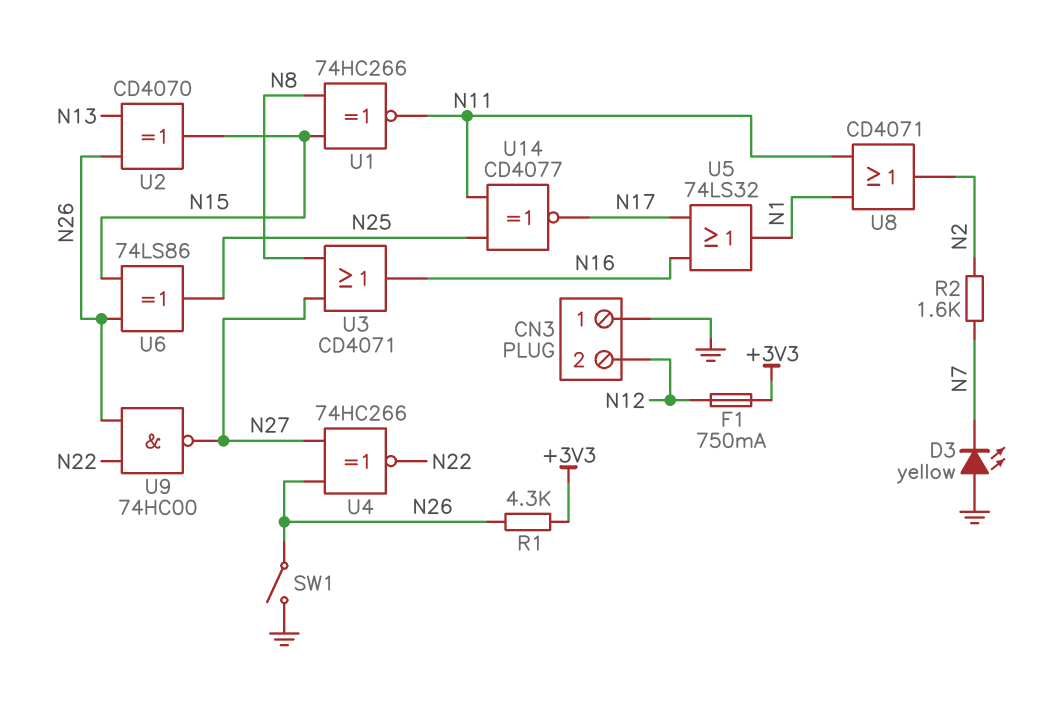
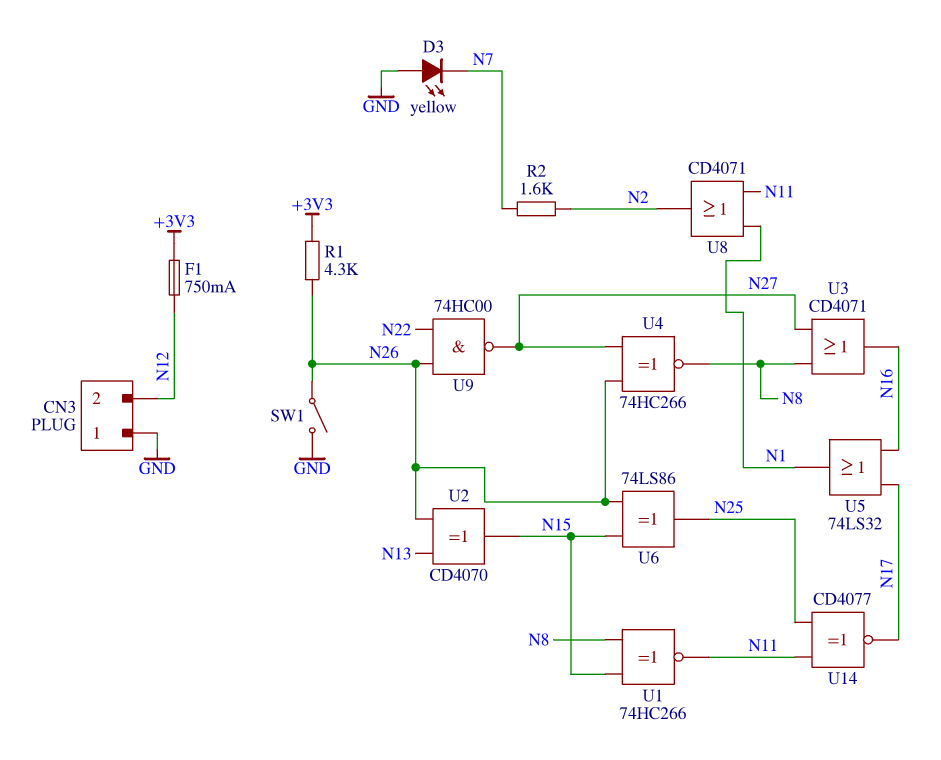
U4: XNOR 74HC266 (in N26, in N27, out N22) -> XNOR 74HC266 (in N26, in N27, out N8)

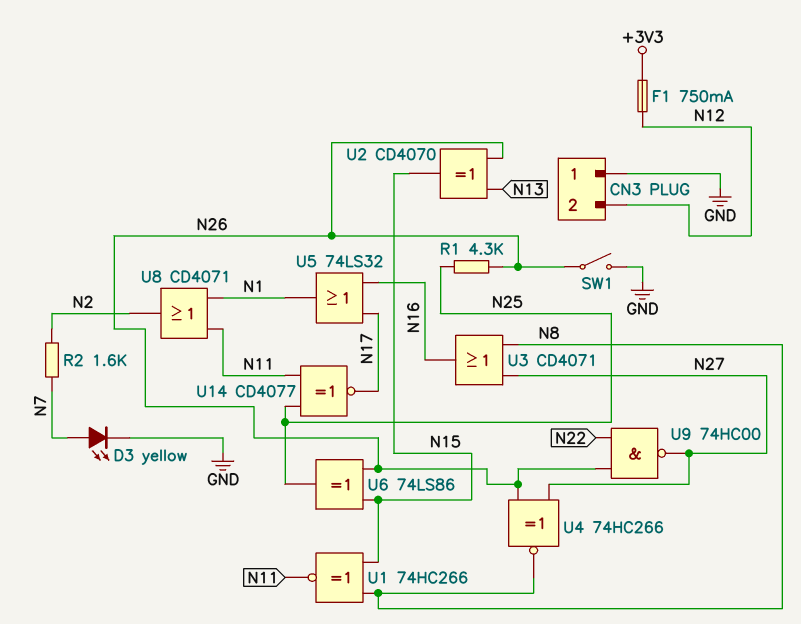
D3: LED yellow (A GND, K N7) -> LED yellow (A N7, K GND)
R1: 4.3k (+3V3, N26) -> 4.3k (N25, N26)

